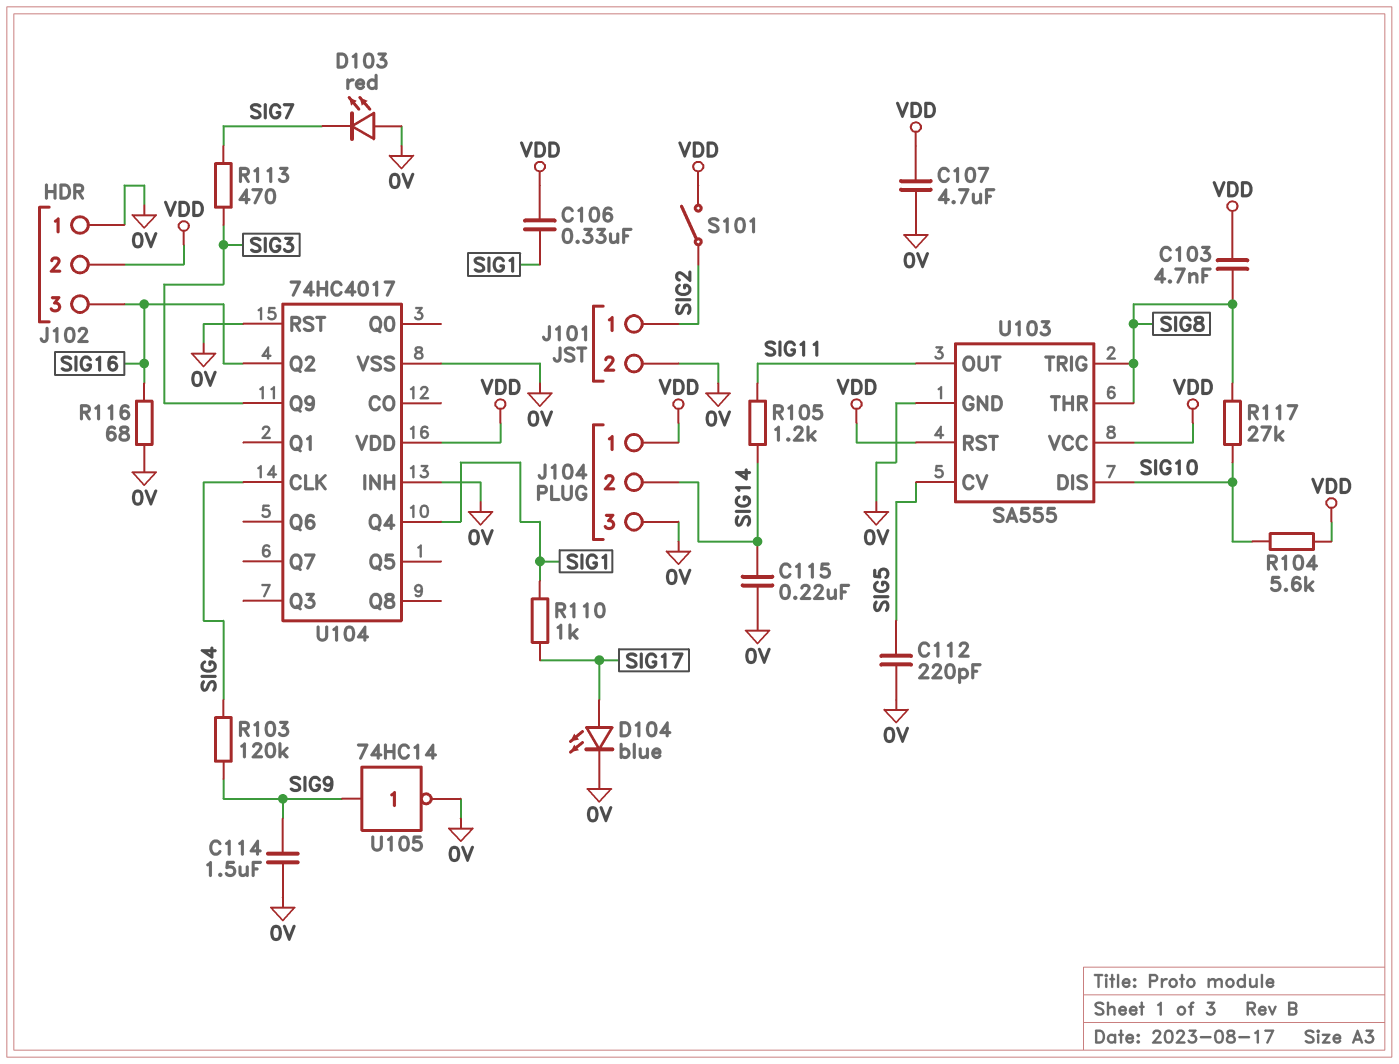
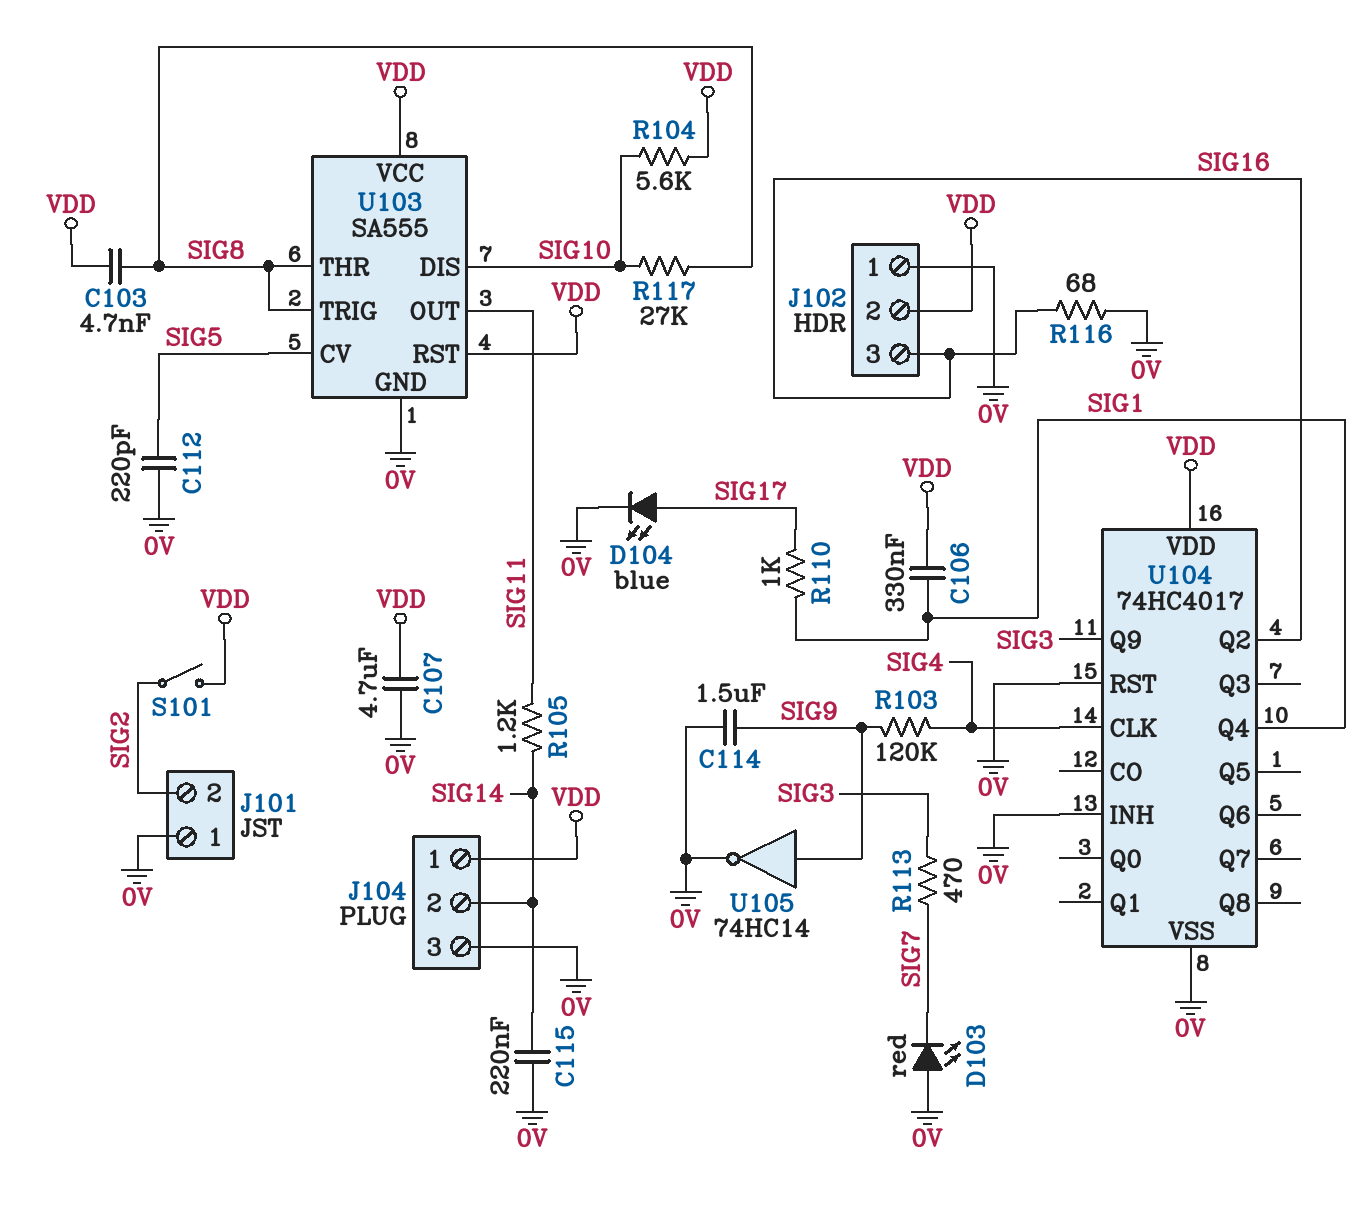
J101 pin 1: SIG2 -> 0V
J101 pin 2: 0V -> SIG2

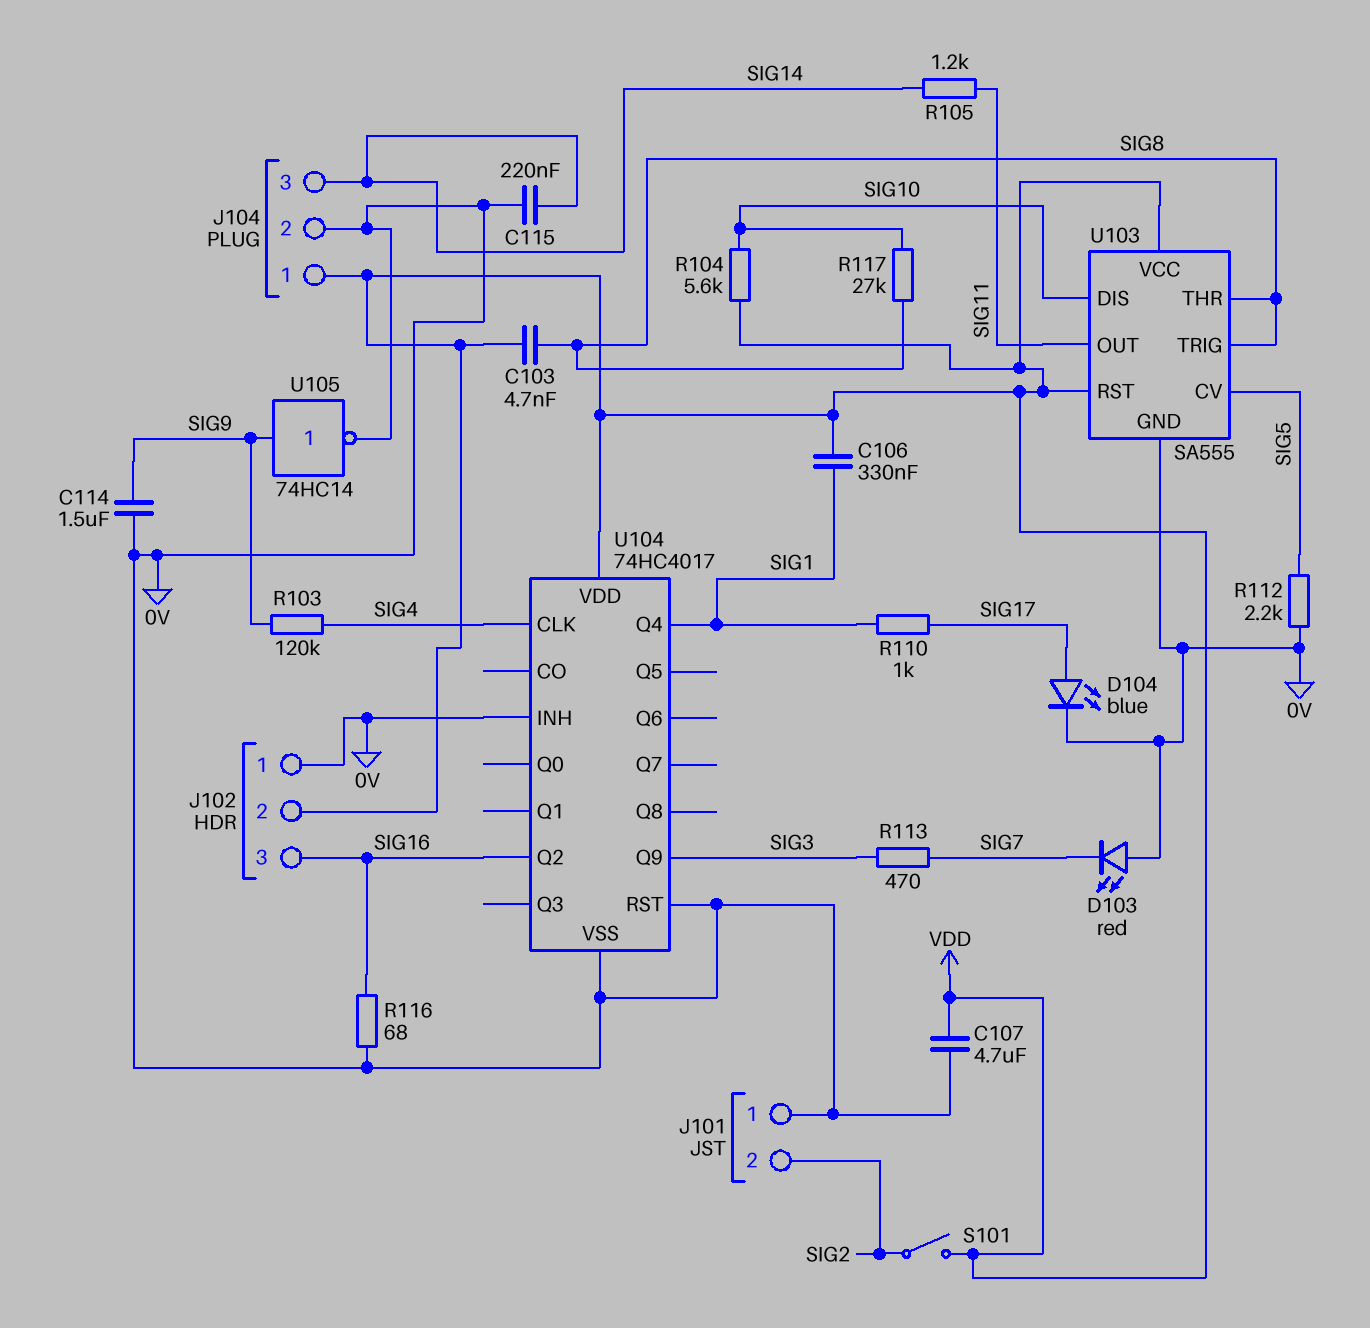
C112: 220pF (0V, SIG5) -> none
J104 pin 2: SIG14 -> 0V
J104 pin 3: 0V -> SIG14
R112: none -> 2.2k (0V, SIG5)

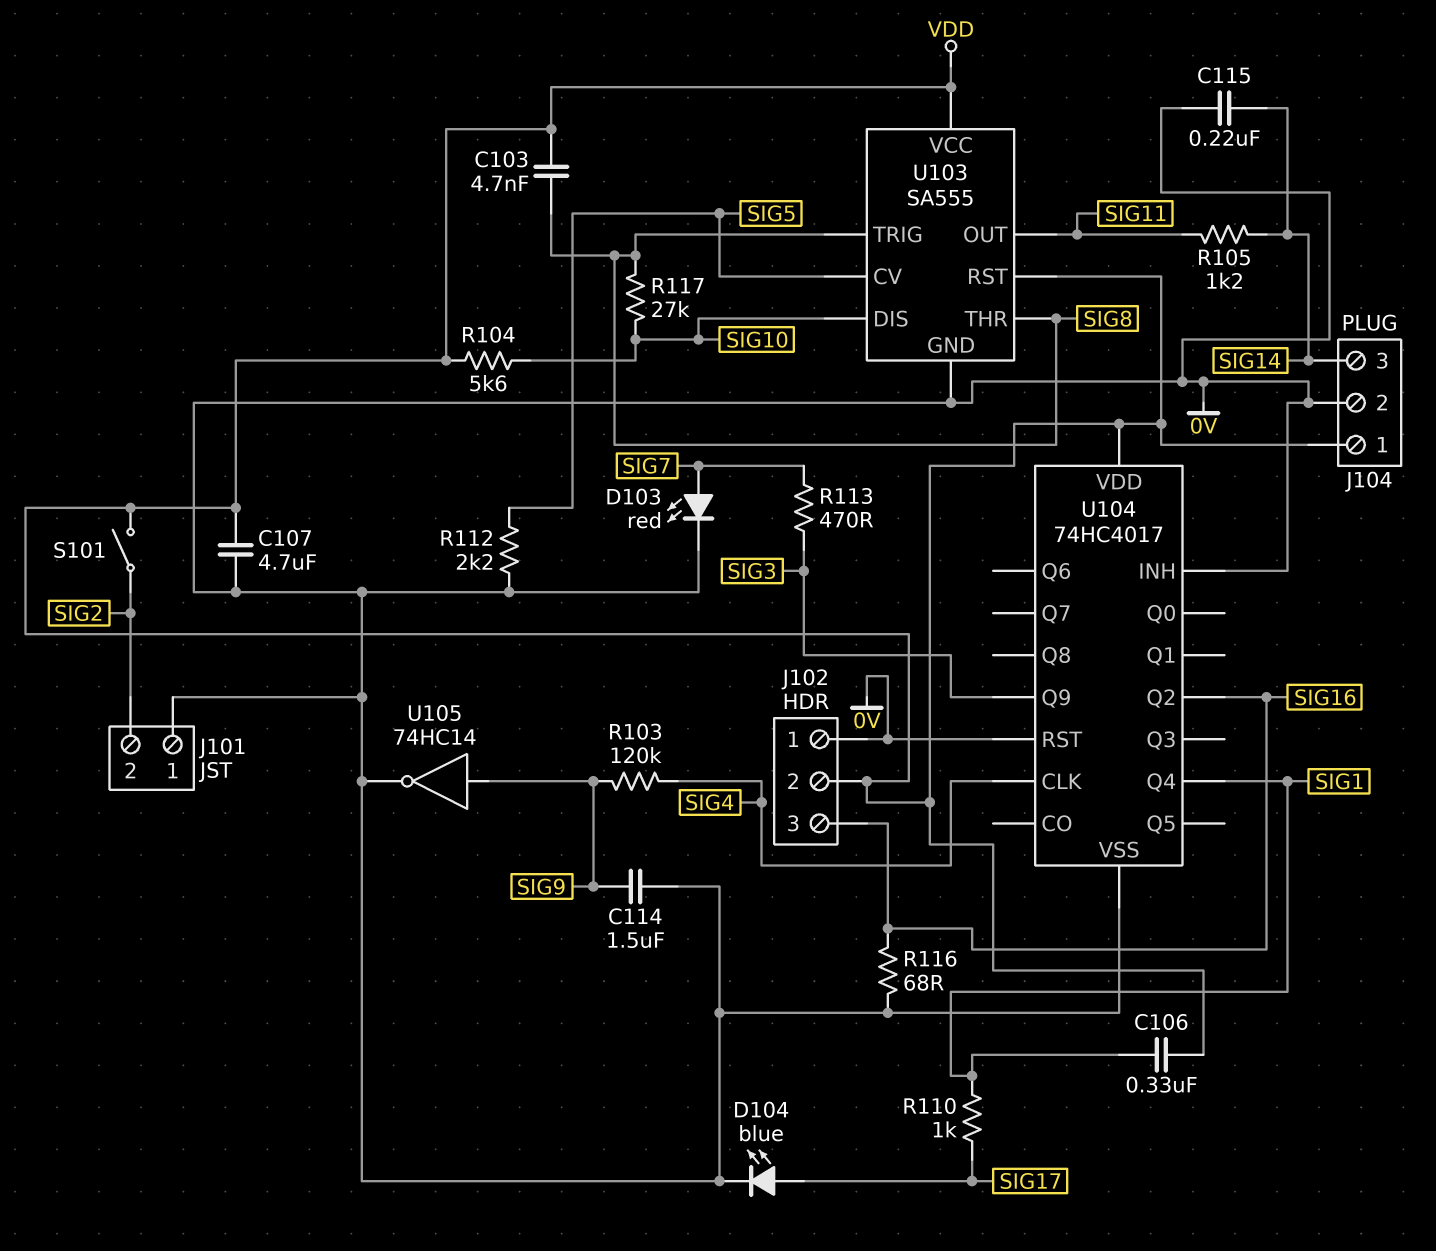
D103: LED red (A 0V, K SIG7) -> LED red (A SIG7, K 0V)

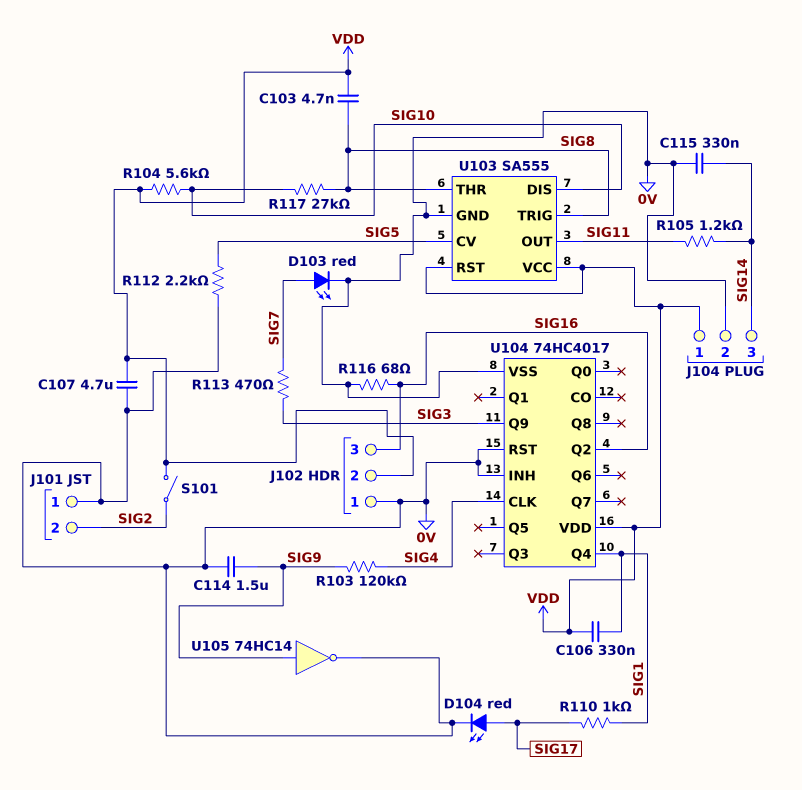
C115: 220nF (0V, SIG14) -> 330nF (0V, SIG14)
D104: LED blue (A SIG17, K 0V) -> LED red (A SIG17, K 0V)

